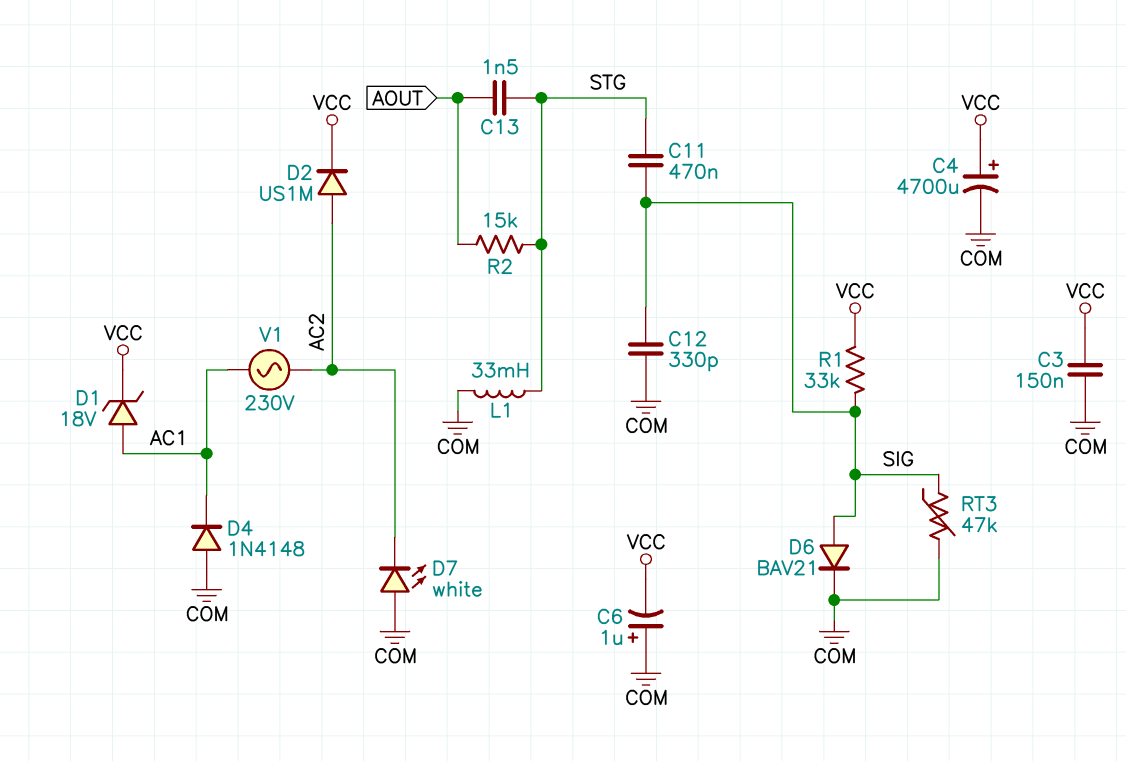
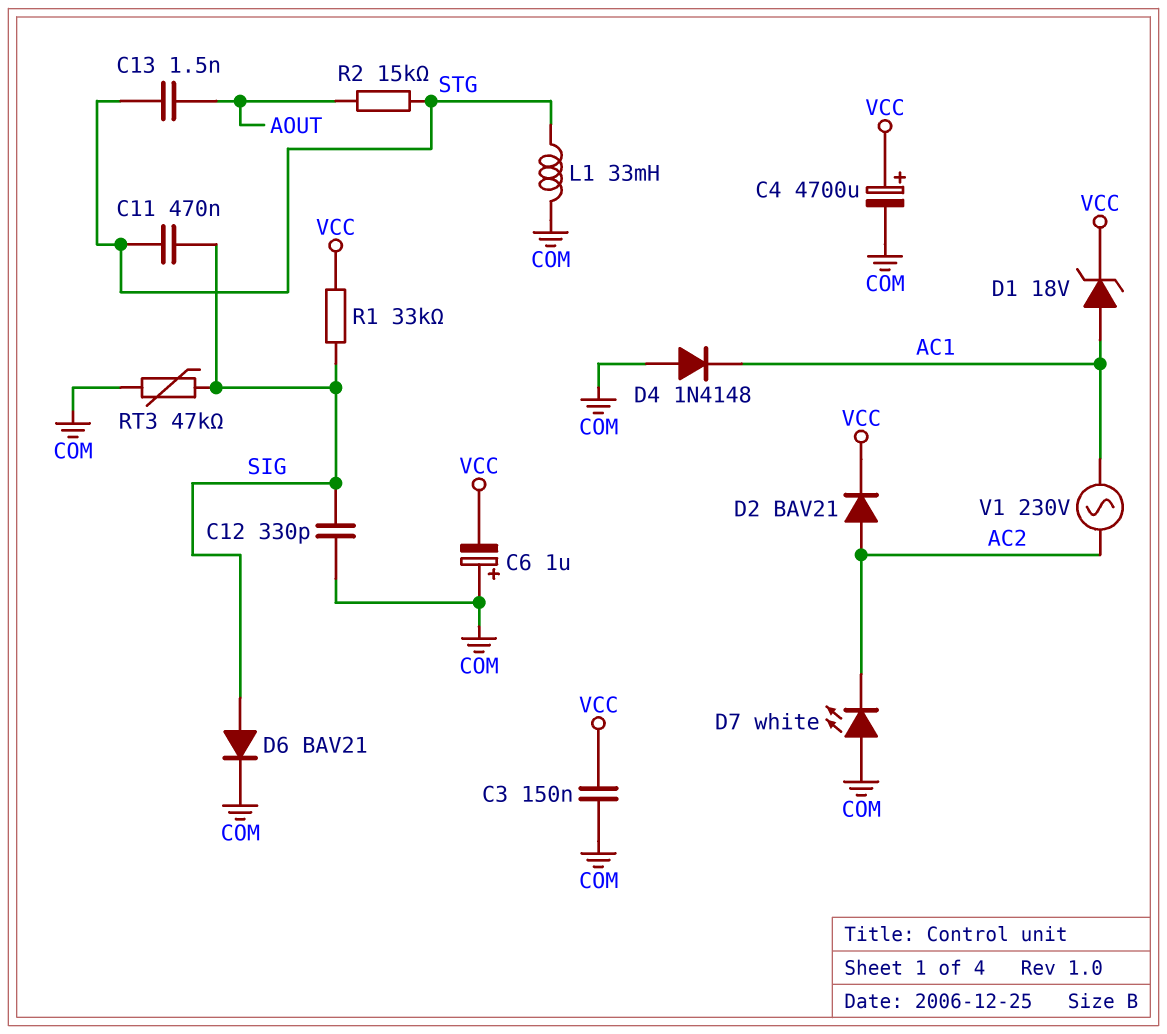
D2: diode US1M (A AC2, K VCC) -> diode BAV21 (A AC2, K VCC)

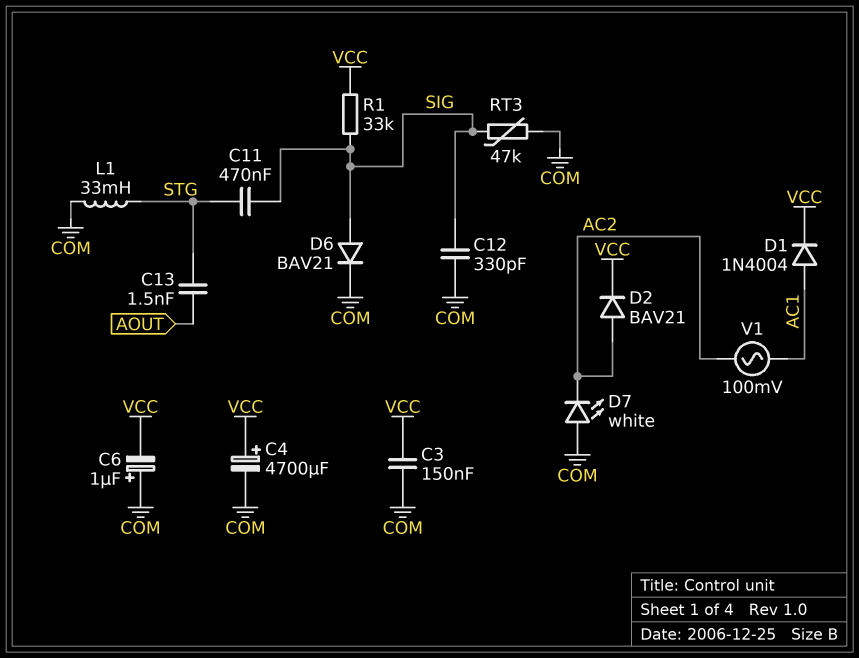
D1: zener 18V (A AC1, K VCC) -> diode 1N4004 (A AC1, K VCC)
D4: diode 1N4148 (A COM, K AC1) -> none
R2: 15k (AOUT, STG) -> none
V1: AC 230V (AC1, AC2) -> AC 100mV (AC1, AC2)

